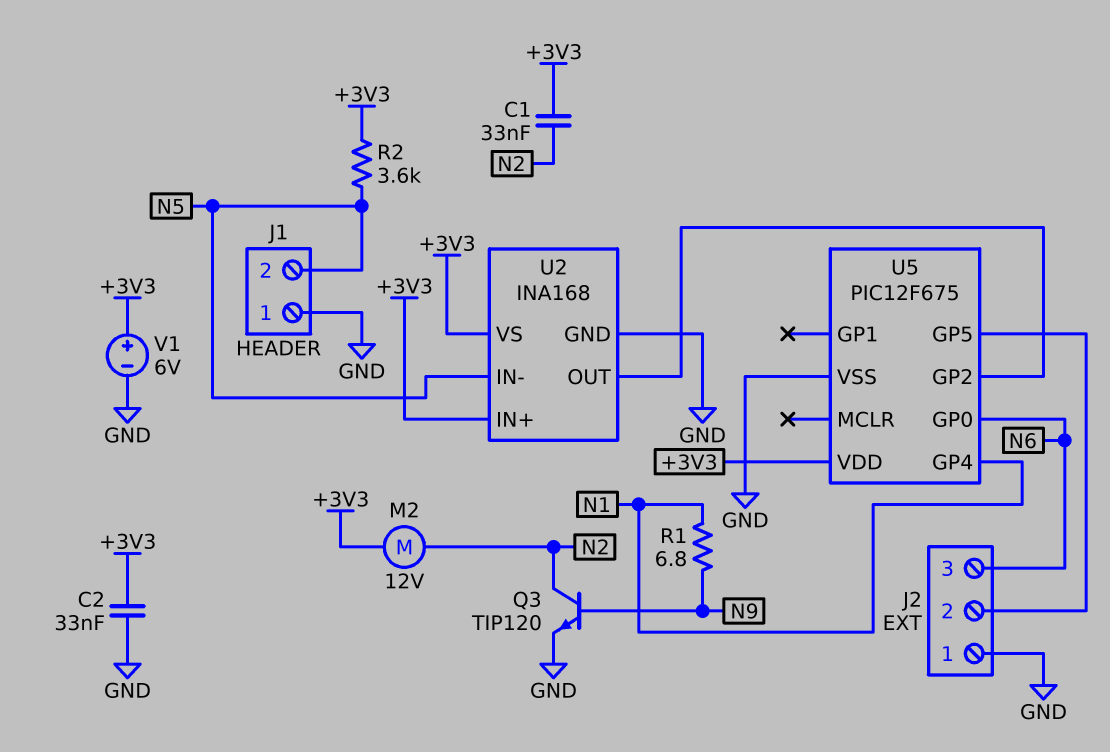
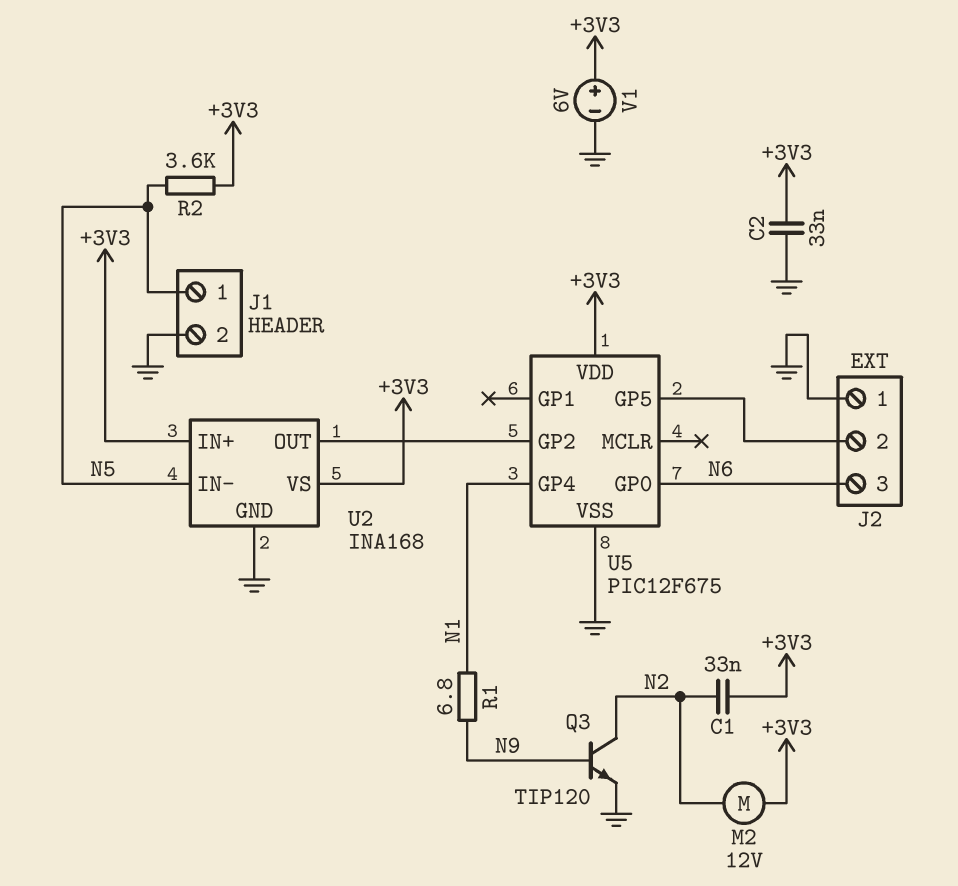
J1 pin 1: GND -> N5
J1 pin 2: N5 -> GND

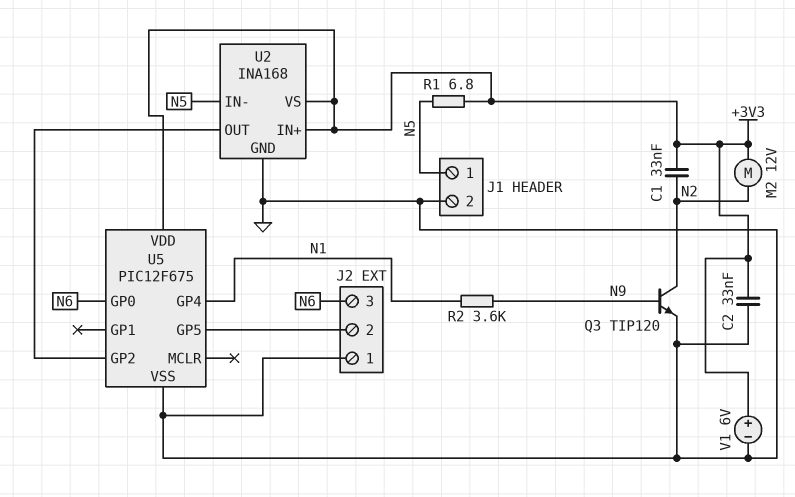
R1: 6.8 (N1, N9) -> 6.8 (+3V3, N5)
R2: 3.6k (+3V3, N5) -> 3.6k (N1, N9)

